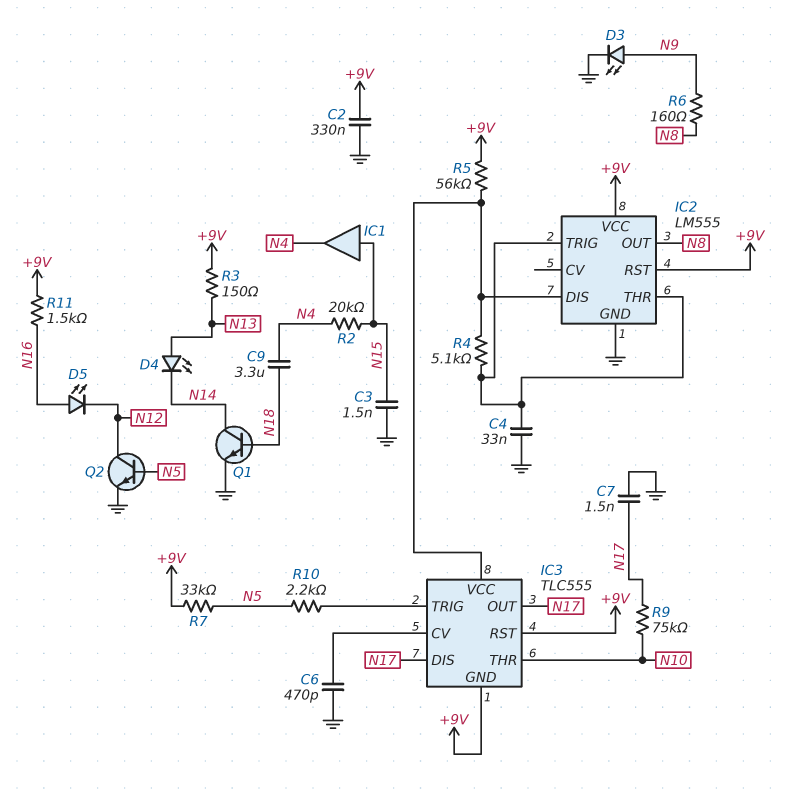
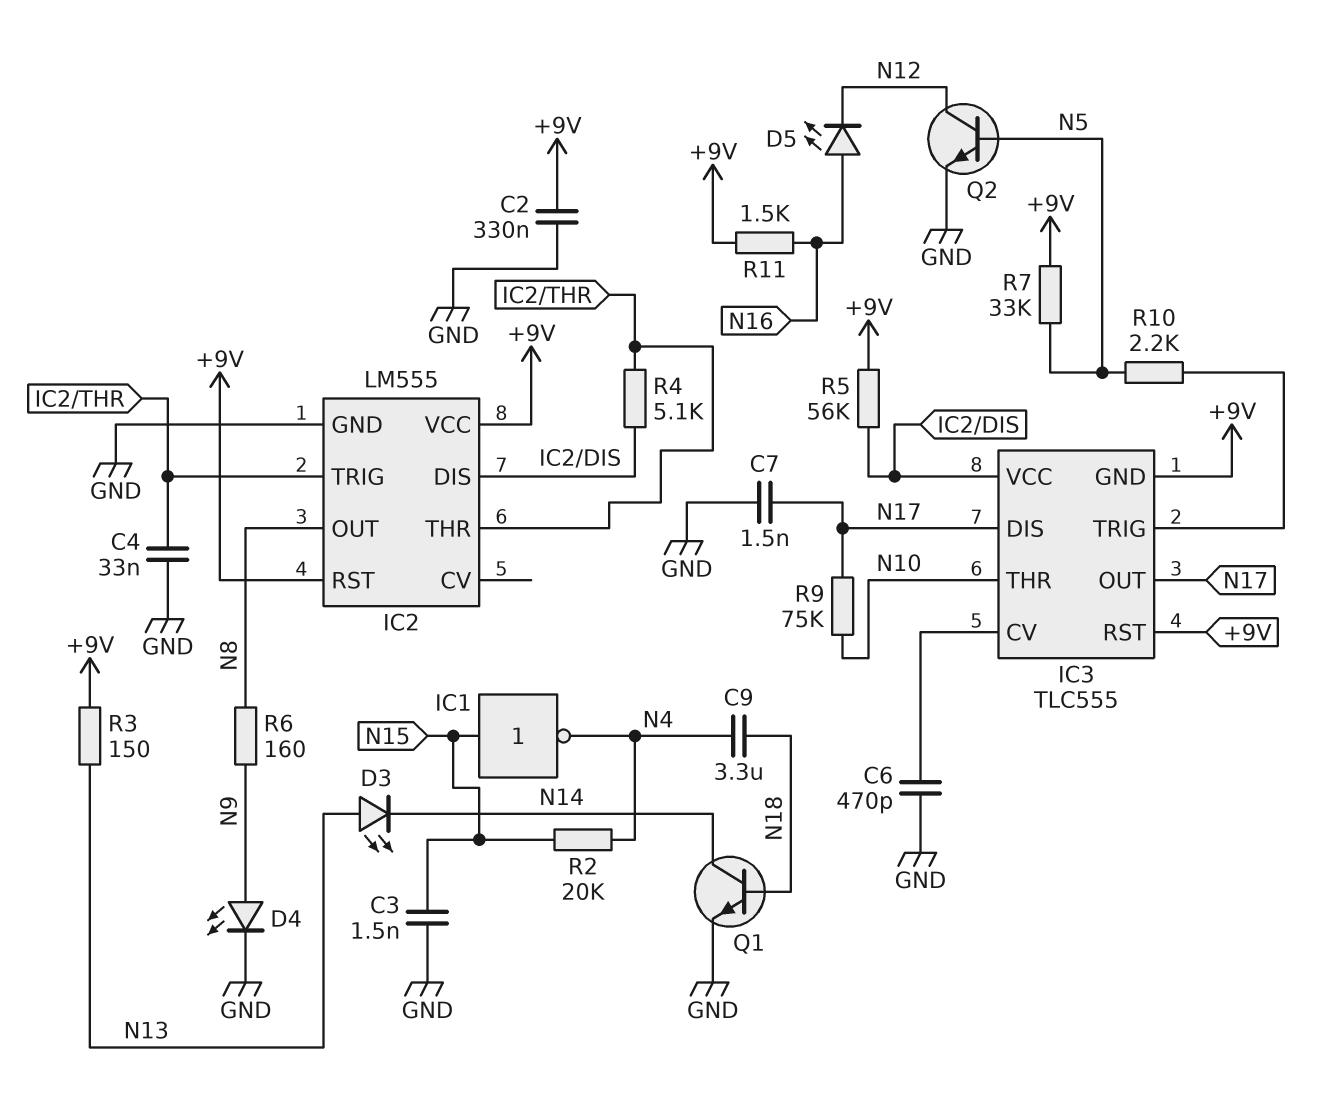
D3: LED (A N9, K GND) -> LED (A N13, K N14)
D4: LED (A N13, K N14) -> LED (A N9, K GND)
IC1: buffer (in N15, out N4) -> NOT (in N15, out N4)

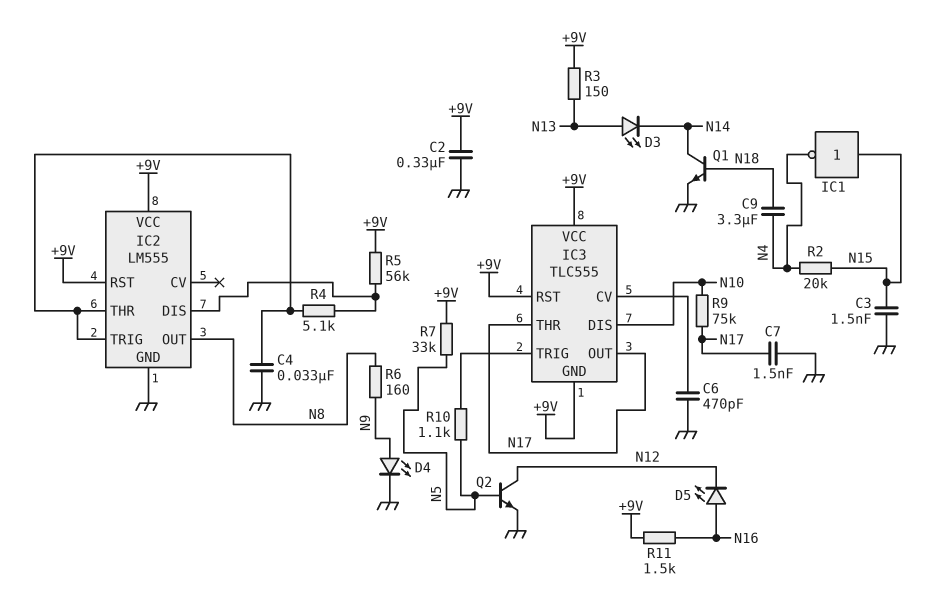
IC3 pin DIS: N17 -> N10
IC3 pin THR: N10 -> N17
IC3 pin VCC: IC2/DIS -> +9V
R10: 2.2k (IC3/TRIG, N5) -> 1.1k (IC3/TRIG, N5)

